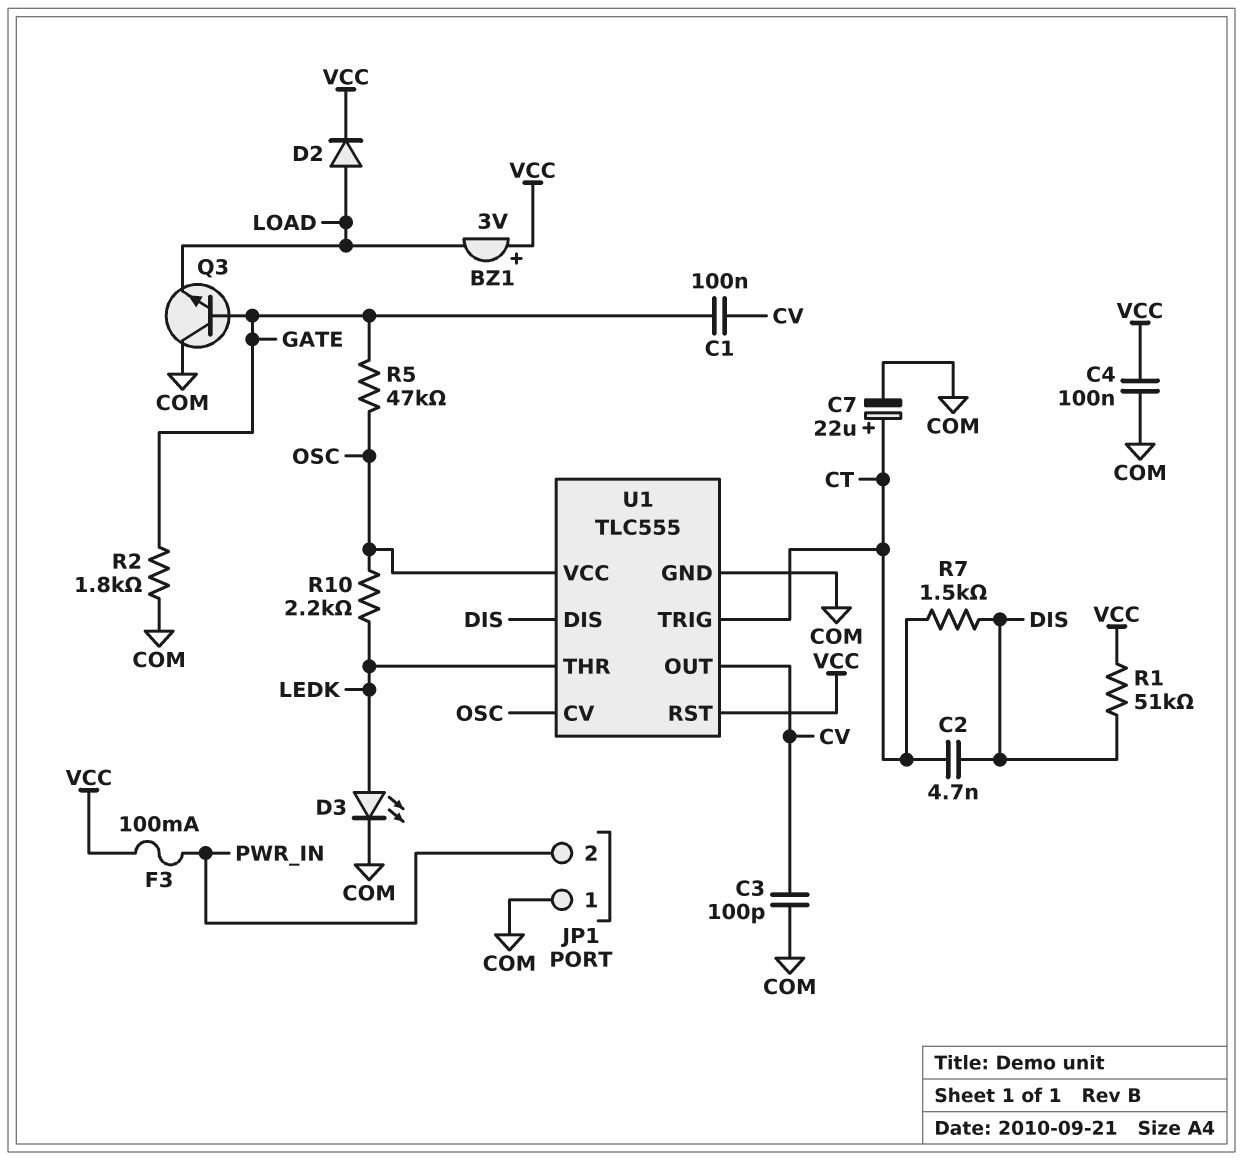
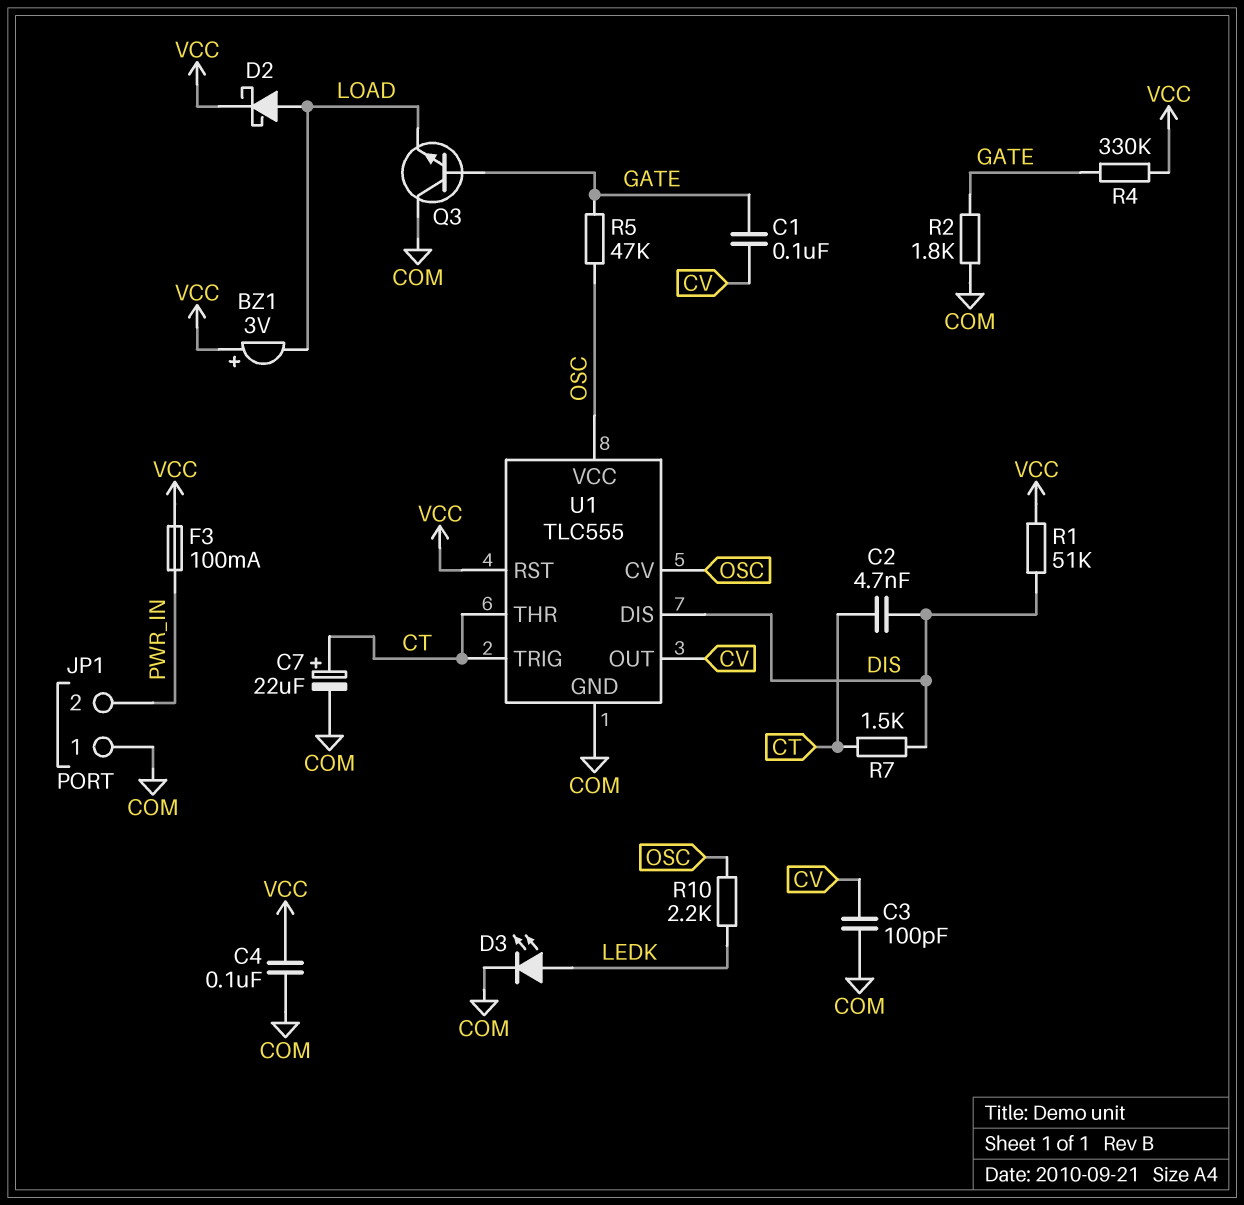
D2: diode (A LOAD, K VCC) -> schottky (A LOAD, K VCC)
R4: none -> 330k (GATE, VCC)
U1 pin THR: LEDK -> CT

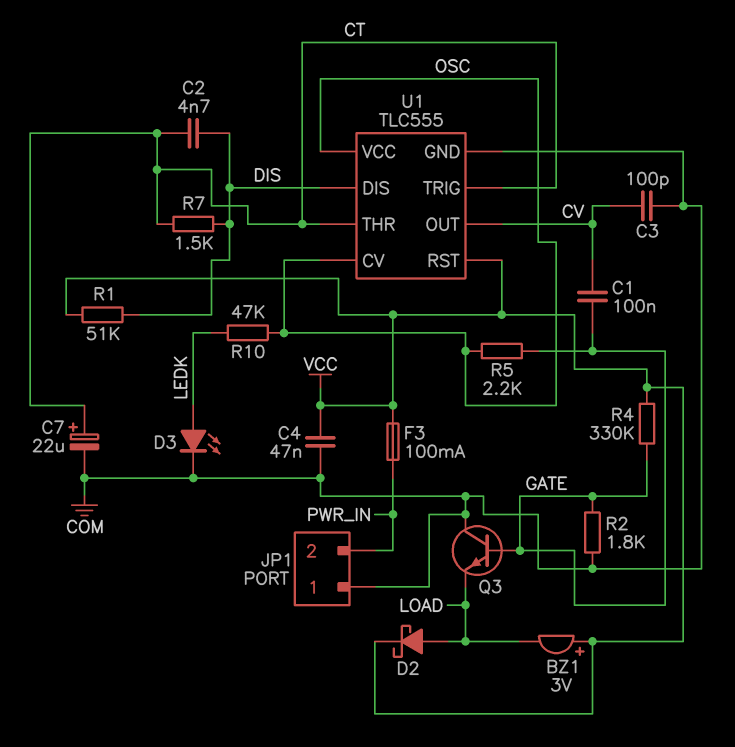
C4: 100nF (COM, VCC) -> 47nF (COM, VCC)
R5: 47k (GATE, OSC) -> 2.2k (GATE, OSC)
R10: 2.2k (LEDK, OSC) -> 47k (LEDK, OSC)

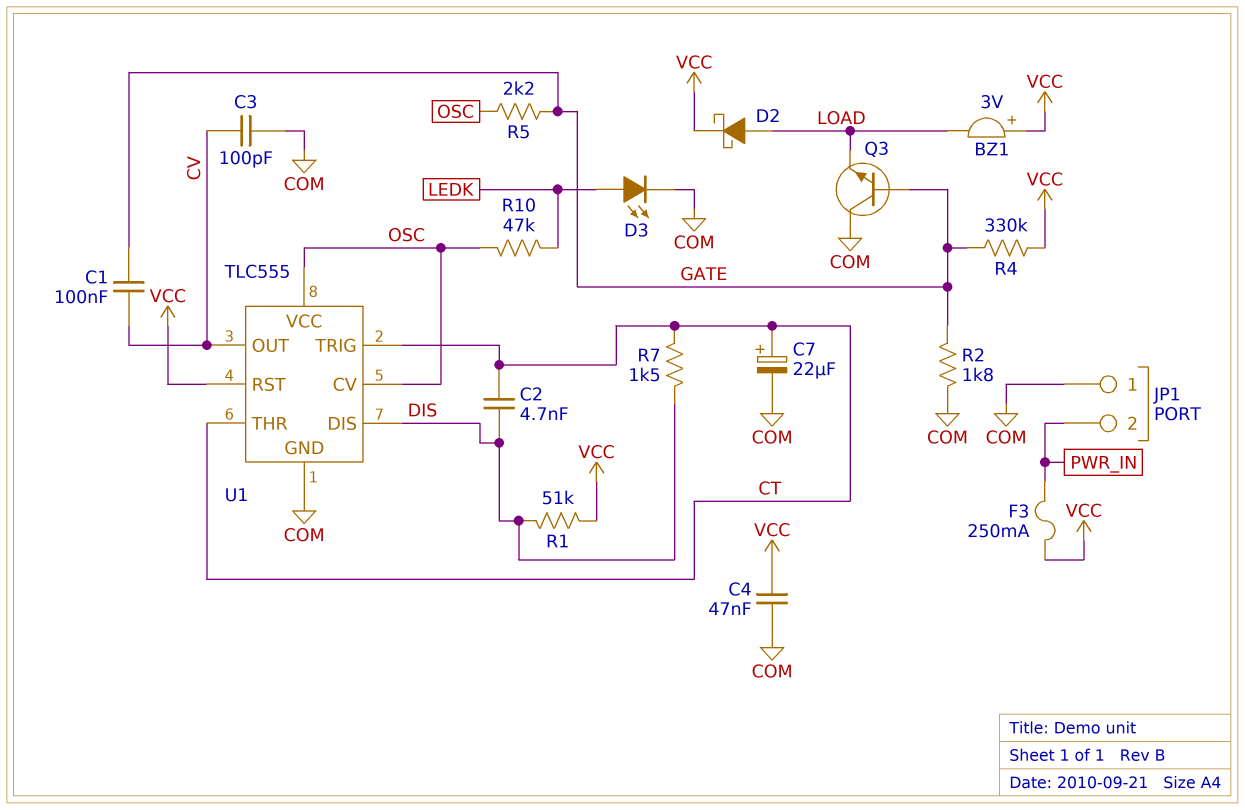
F3: 100mA (PWR_IN, VCC) -> 250mA (PWR_IN, VCC)

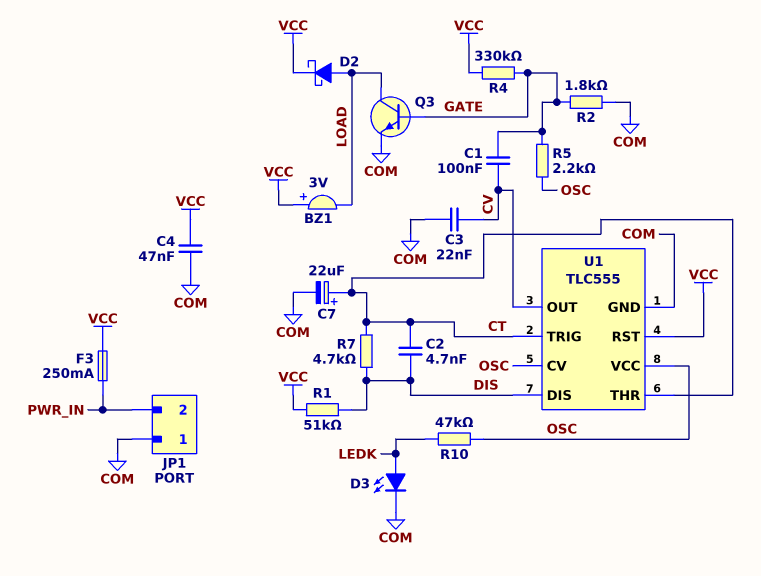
C3: 100pF (COM, CV) -> 22nF (COM, CV)
Q3: NPN (B GATE, C COM, E LOAD) -> NPN (B GATE, C LOAD, E COM)
R7: 1.5k (CT, DIS) -> 4.7k (CT, DIS)

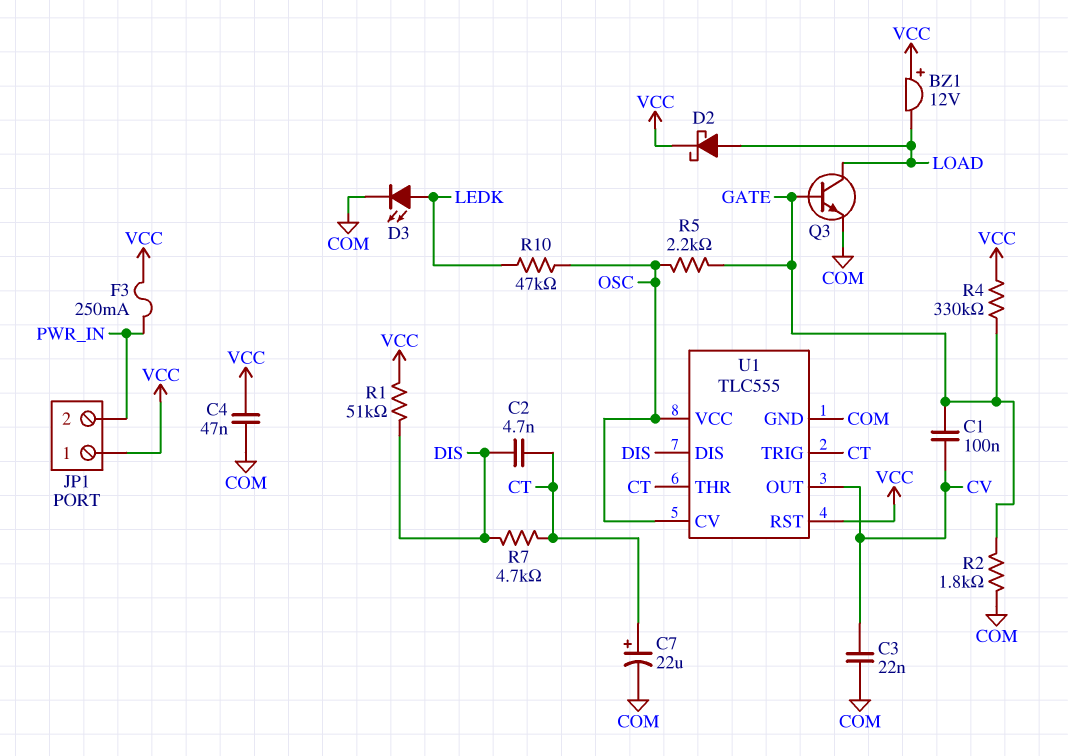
BZ1: buzzer 3V (plus VCC, minus LOAD) -> buzzer 12V (plus VCC, minus LOAD)
JP1 pin 1: COM -> VCC

